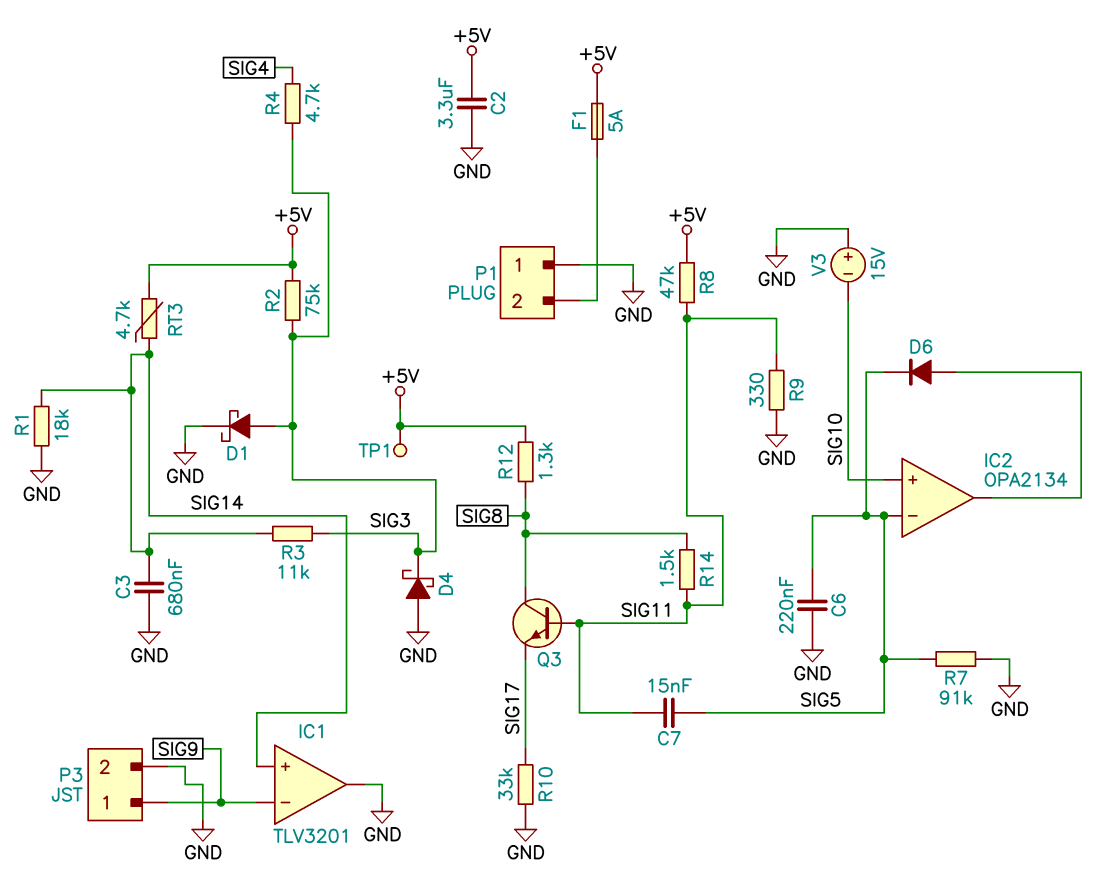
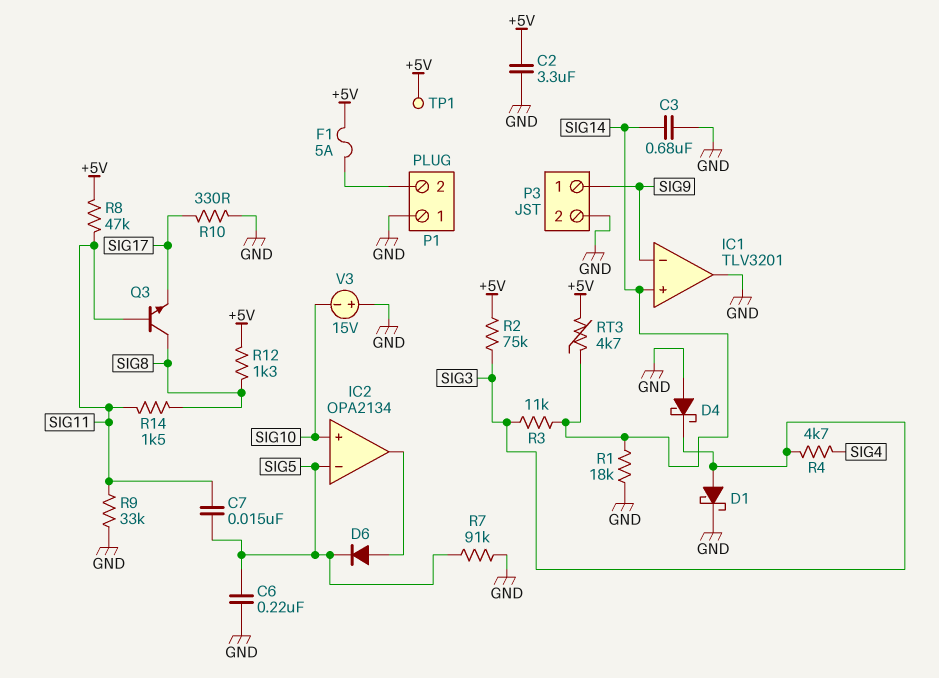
R9: 330 (GND, SIG11) -> 33k (GND, SIG11)
R10: 33k (GND, SIG17) -> 330 (GND, SIG17)

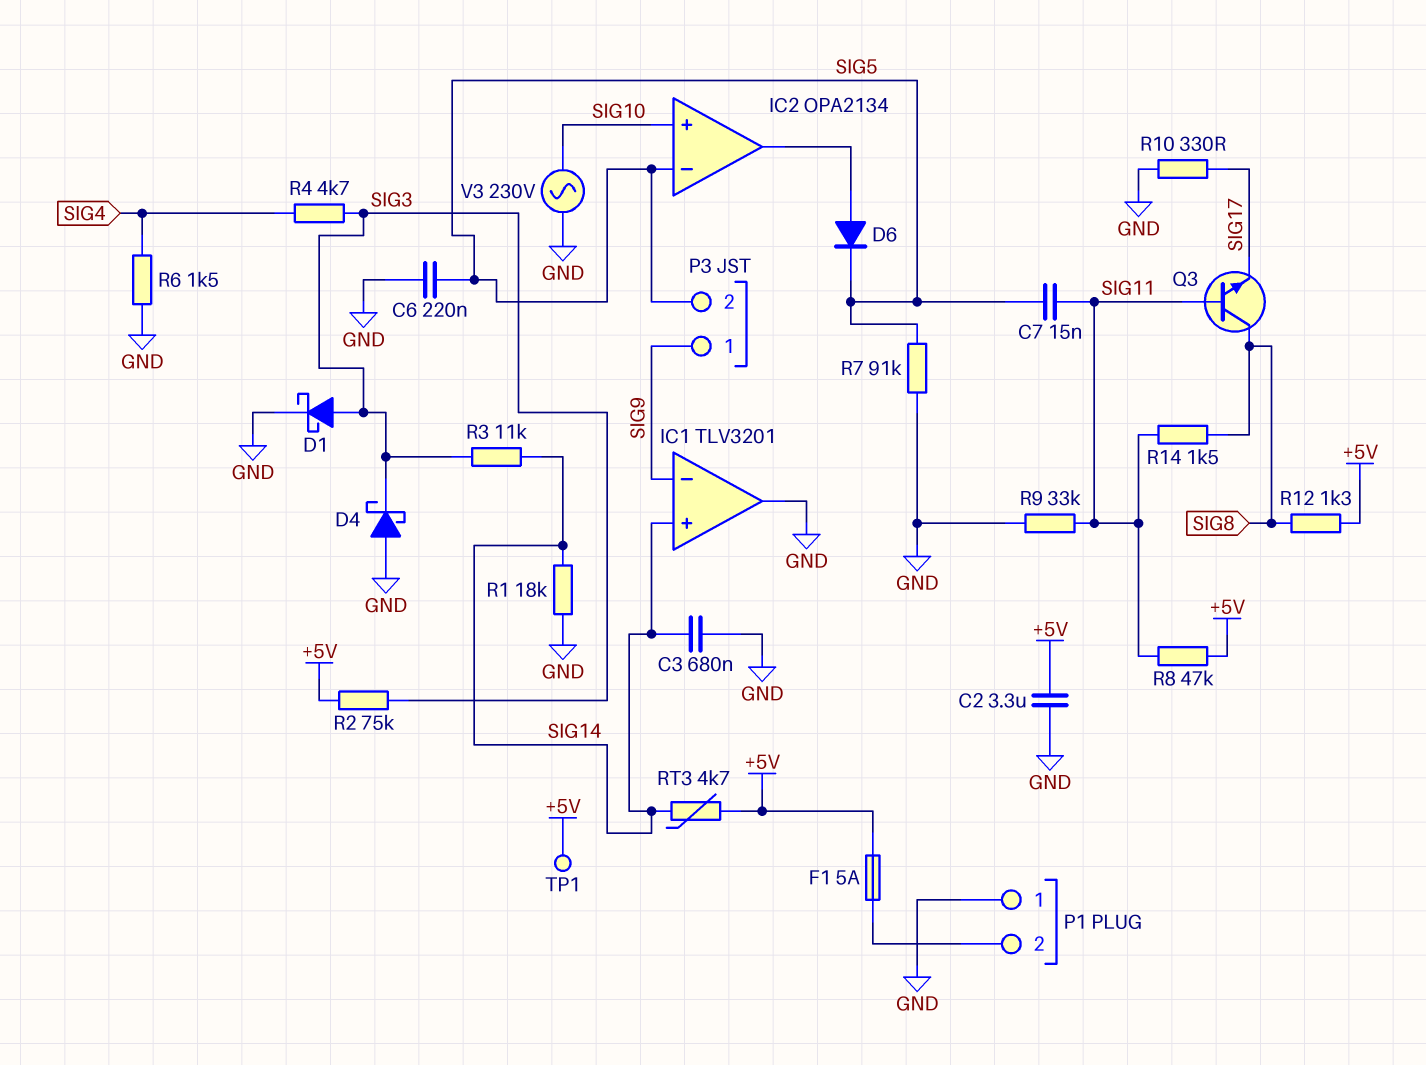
P3 pin 2: GND -> SIG5
R6: none -> 1.5k (GND, SIG4)
V3: 15V (plus GND, minus SIG10) -> AC 230V (GND, SIG10)

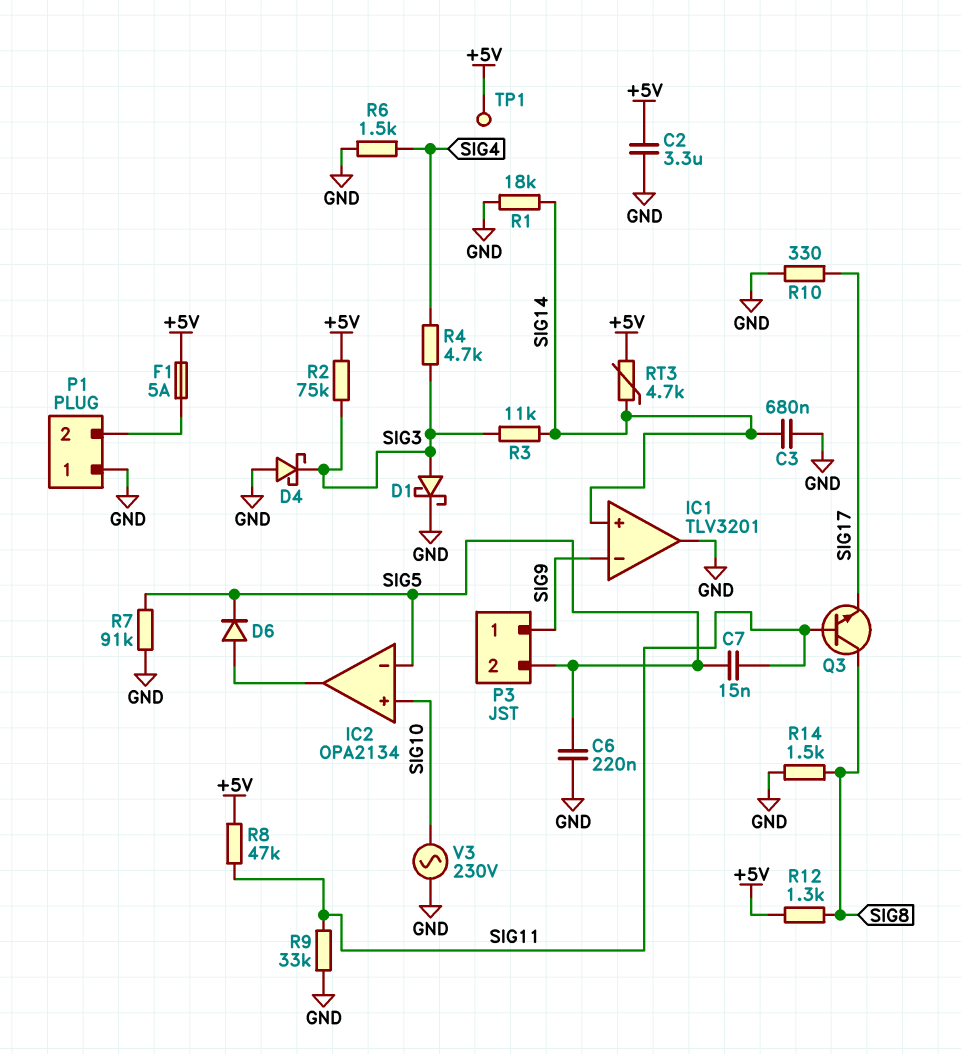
R14: 1.5k (SIG8, SIG11) -> 1.5k (GND, SIG8)

